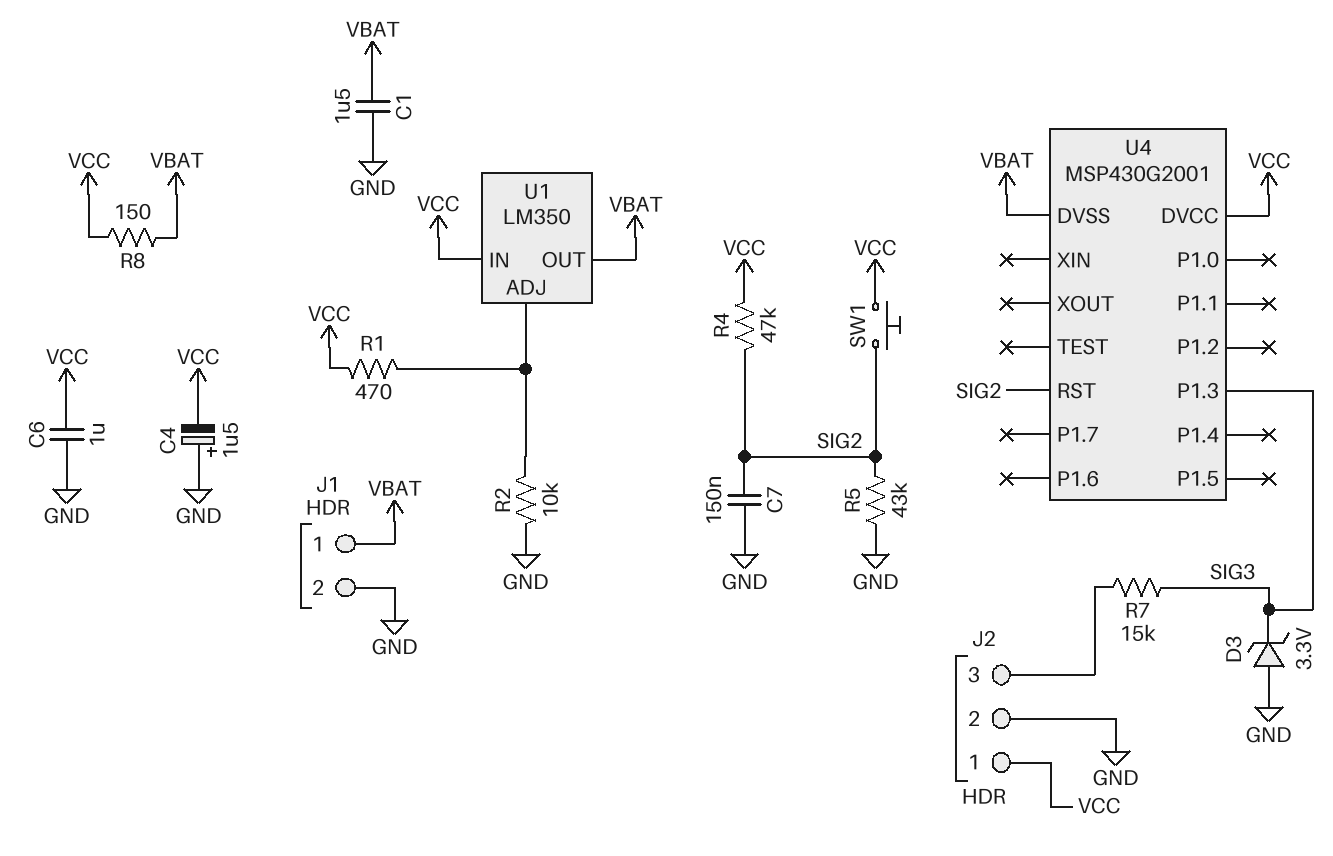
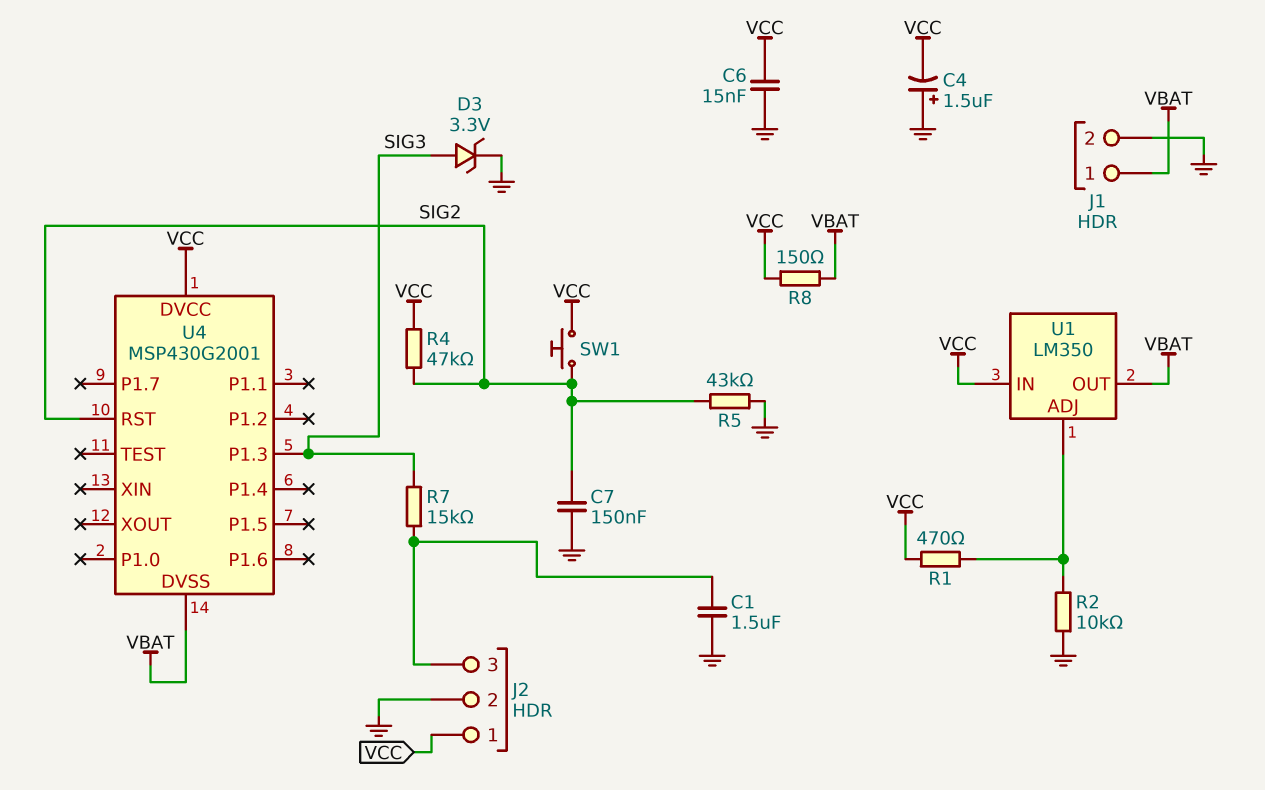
C1: 1.5uF (GND, VBAT) -> 1.5uF (GND, J2/3)
C6: 1uF (GND, VCC) -> 15nF (GND, VCC)
D3: zener 3.3V (A GND, K SIG3) -> zener 3.3V (A SIG3, K GND)

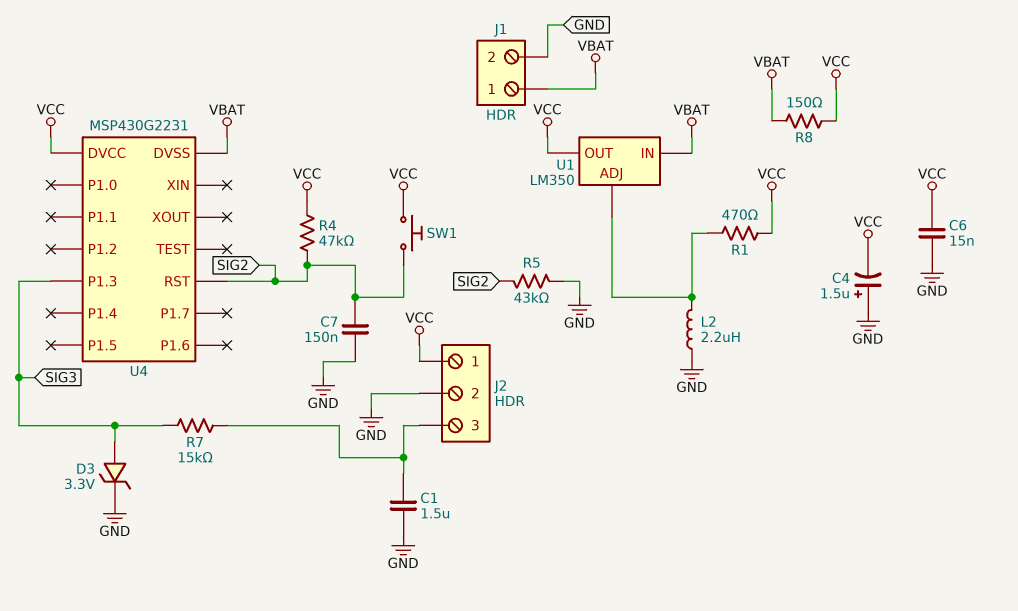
L2: none -> 2.2uH (GND, U1/ADJ)
R2: 10k (GND, U1/ADJ) -> none
U1 pin IN: VCC -> VBAT
U1 pin OUT: VBAT -> VCC
U4: MSP430G2001 -> MSP430G2231

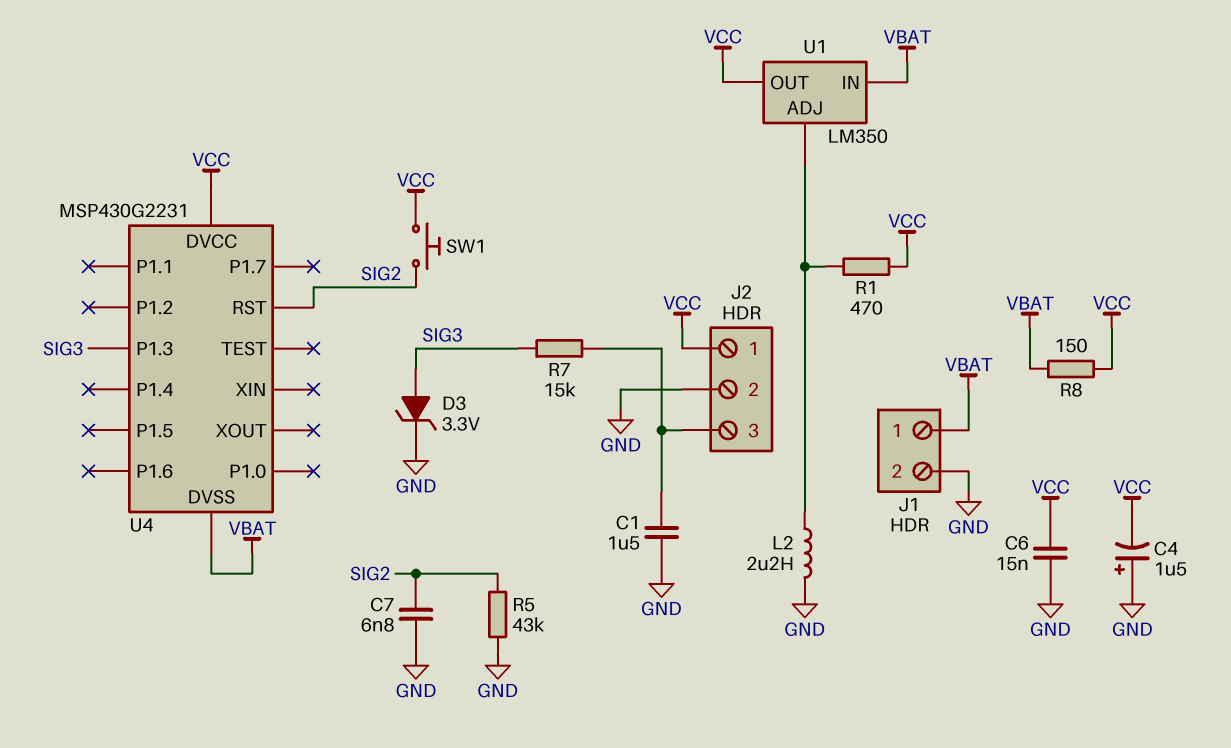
C7: 150nF (GND, SIG2) -> 6.8nF (GND, SIG2)
R4: 47k (SIG2, VCC) -> none

